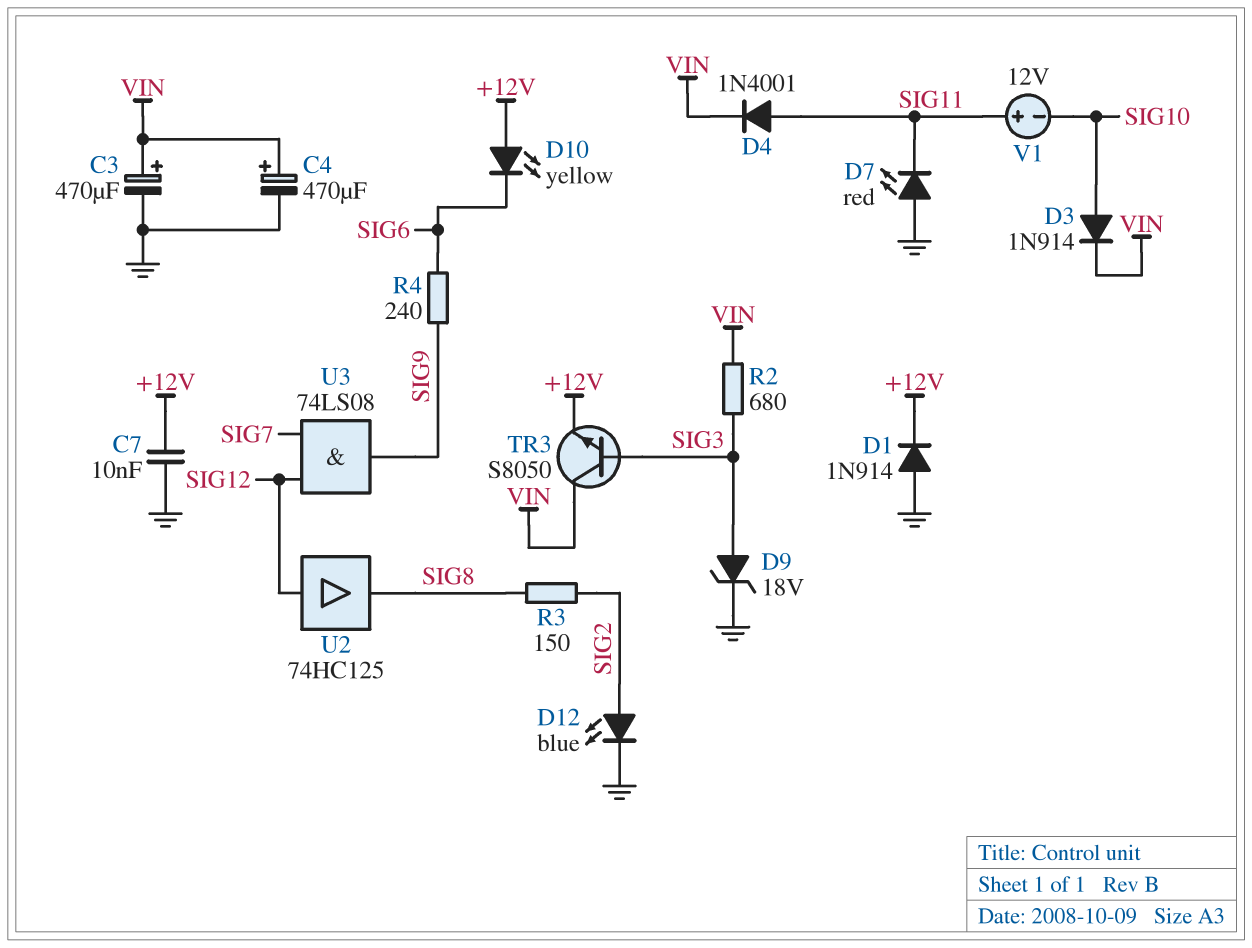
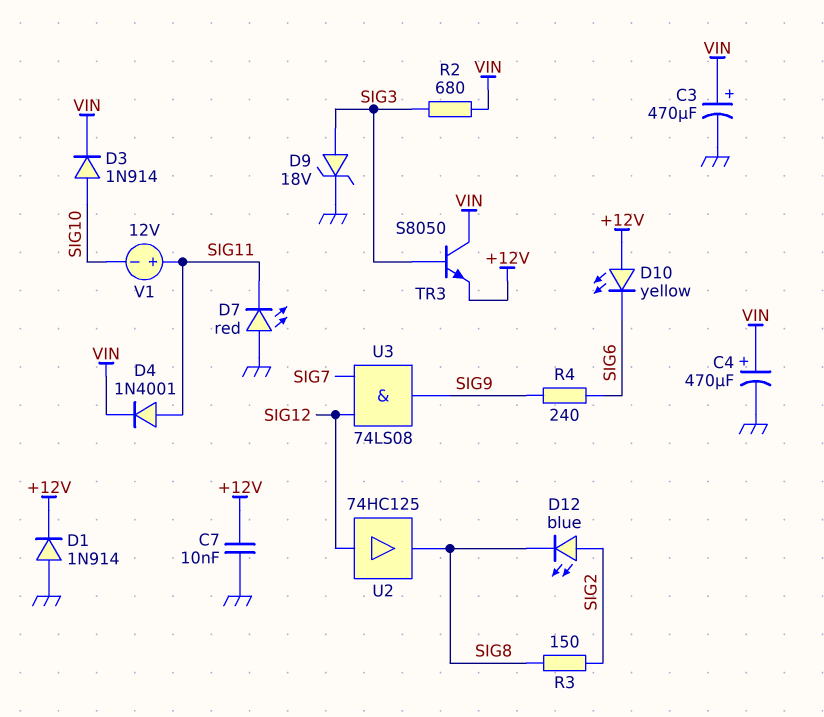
D12: LED blue (A SIG2, K GND) -> LED blue (A SIG2, K SIG8)

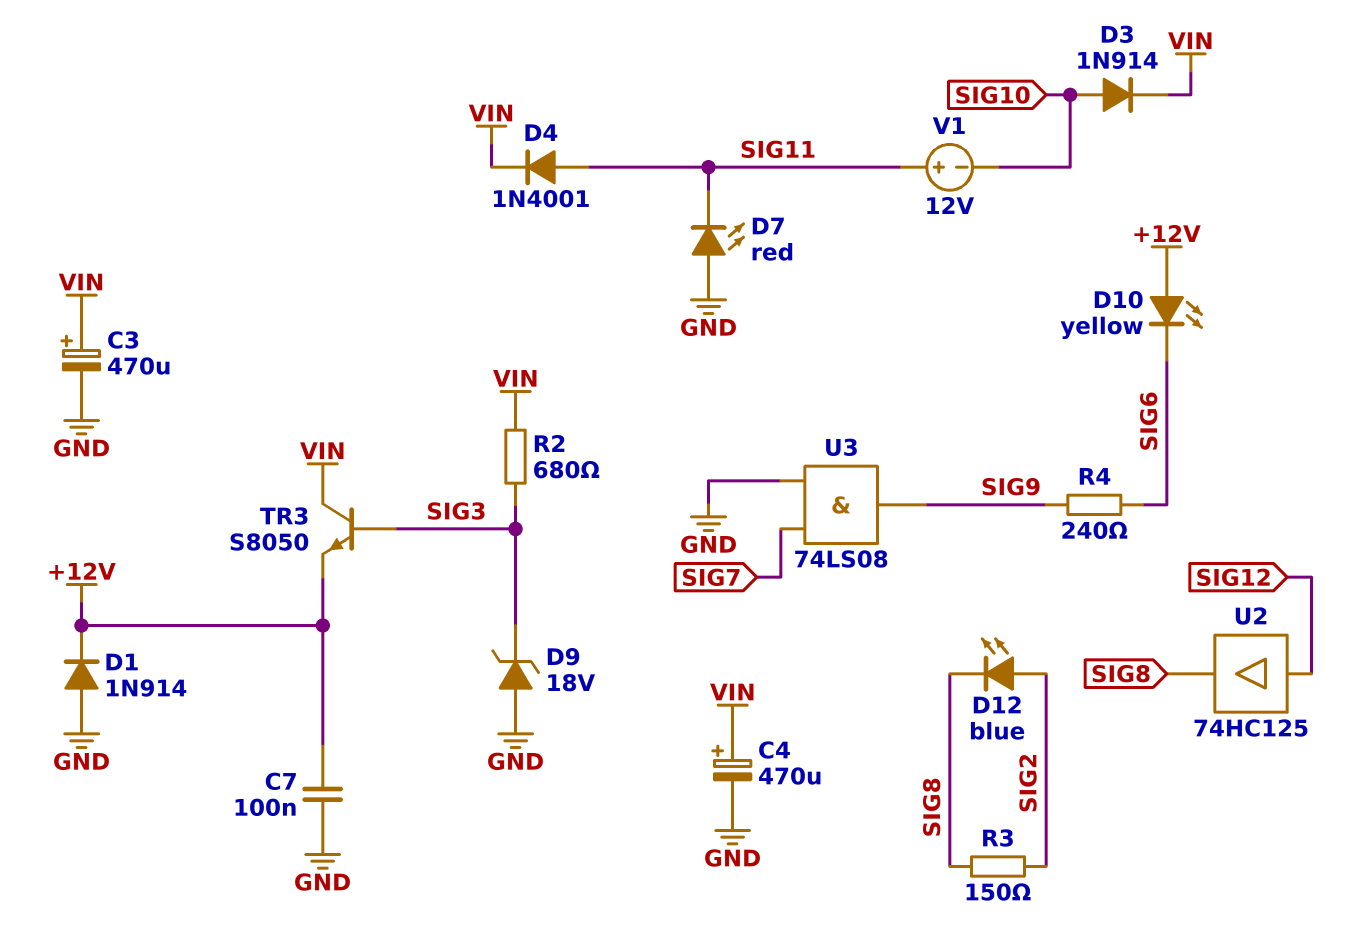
C7: 10nF (+12V, GND) -> 100nF (+12V, GND)
D9: zener 18V (A SIG3, K GND) -> zener 18V (A GND, K SIG3)
U3: AND 74LS08 (in SIG7, in SIG12, out SIG9) -> AND 74LS08 (in GND, in SIG7, out SIG9)

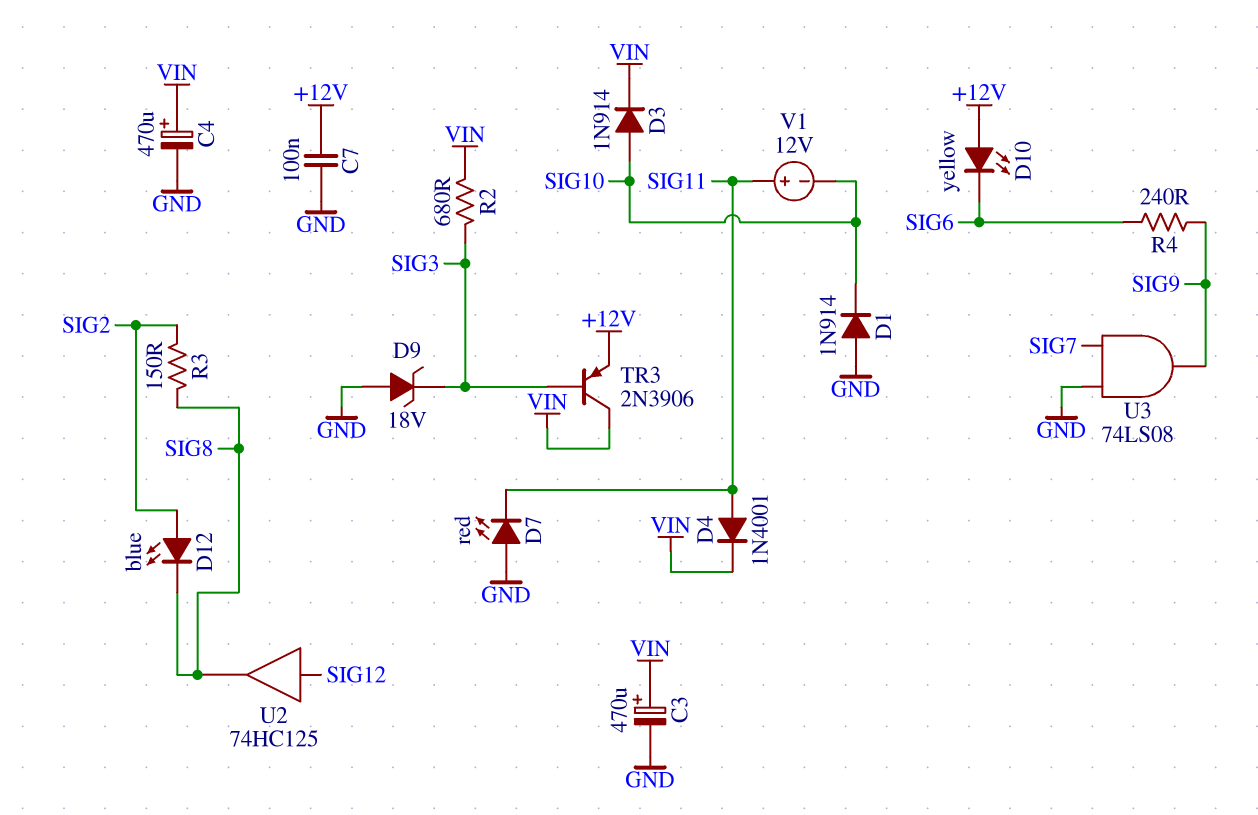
D1: diode 1N914 (A GND, K +12V) -> diode 1N914 (A GND, K SIG10)
TR3: NPN S8050 (B SIG3, C VIN, E +12V) -> PNP 2N3906 (B SIG3, C VIN, E +12V)

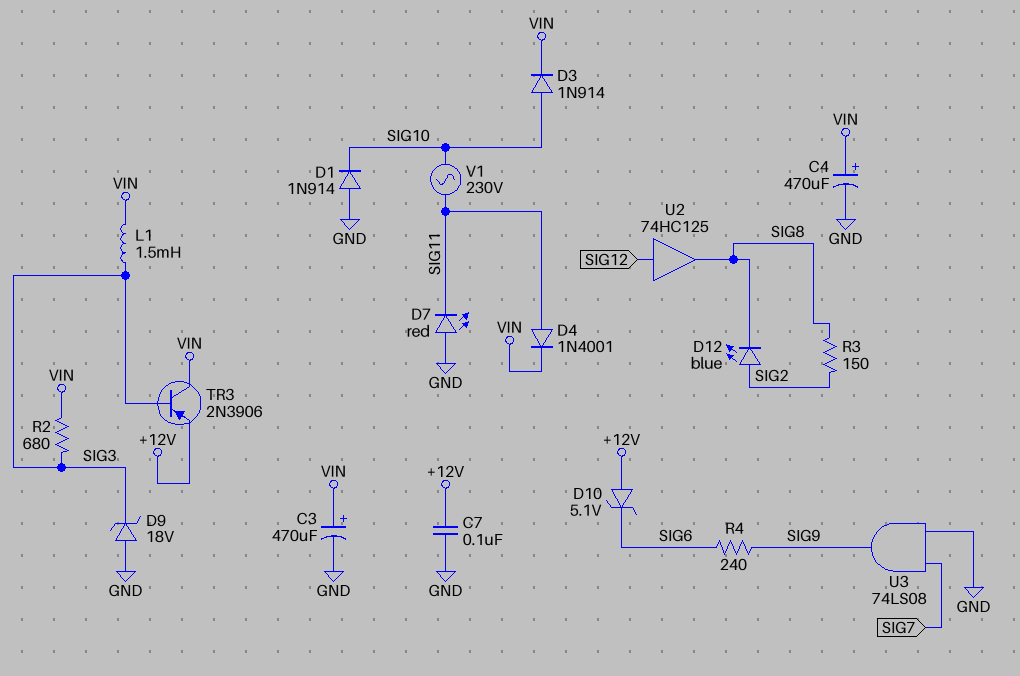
D10: LED yellow (A +12V, K SIG6) -> zener 5.1V (A +12V, K SIG6)
L1: none -> 1.5mH (SIG3, VIN)
V1: 12V (plus SIG11, minus SIG10) -> AC 230V (SIG10, SIG11)

